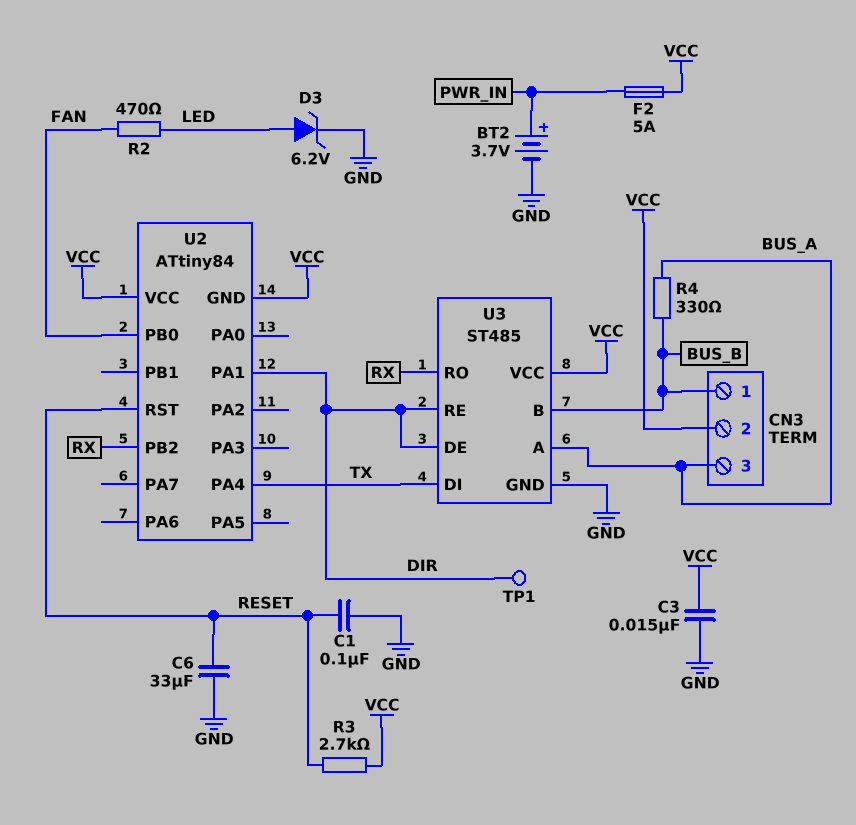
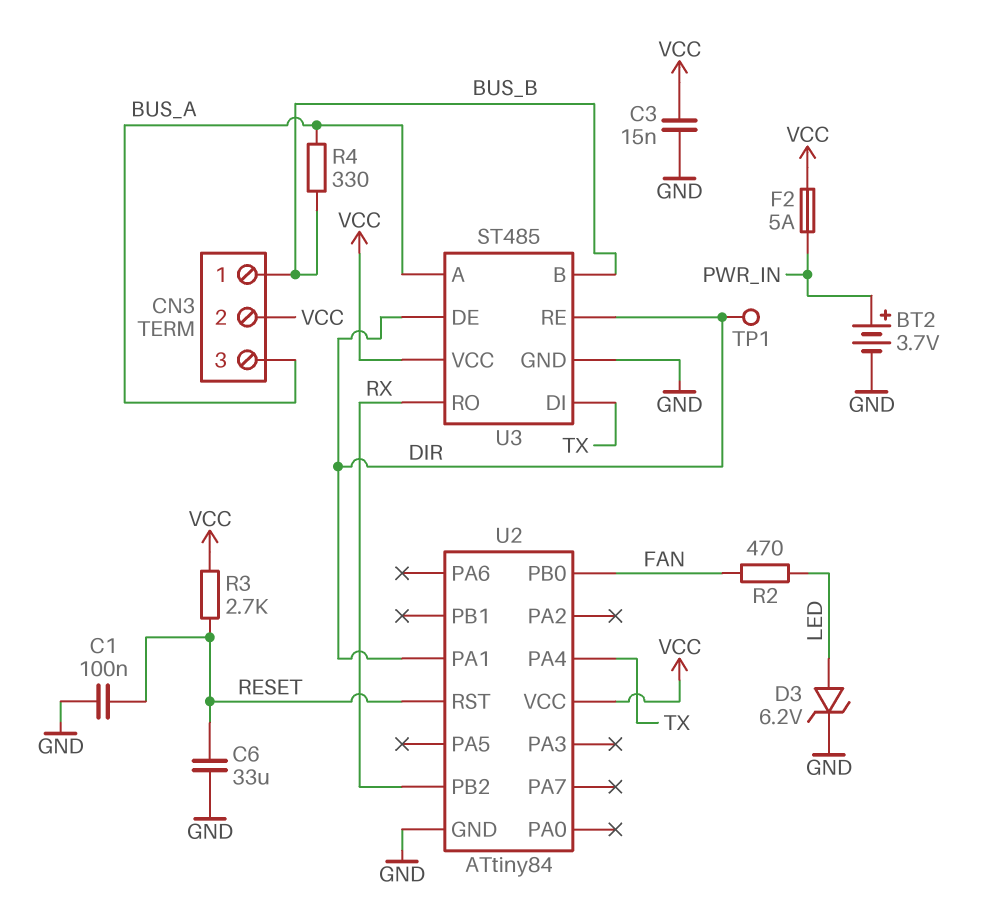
U2 pin GND: VCC -> GND

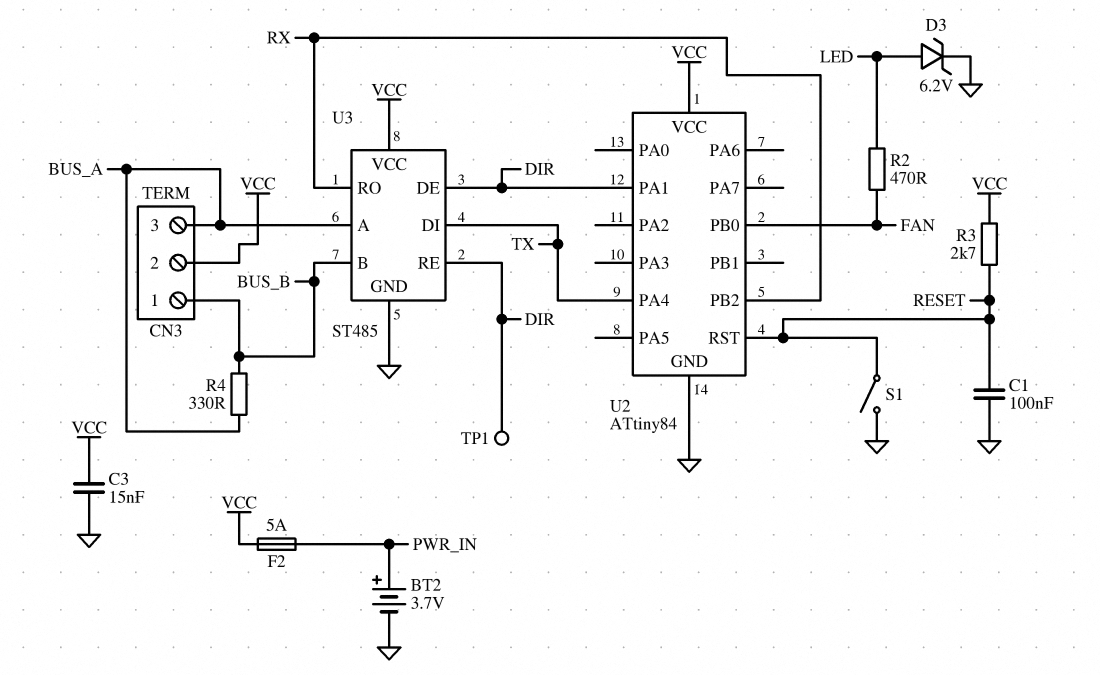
C6: 33uF (GND, RESET) -> none
S1: none -> switch (GND, RESET)

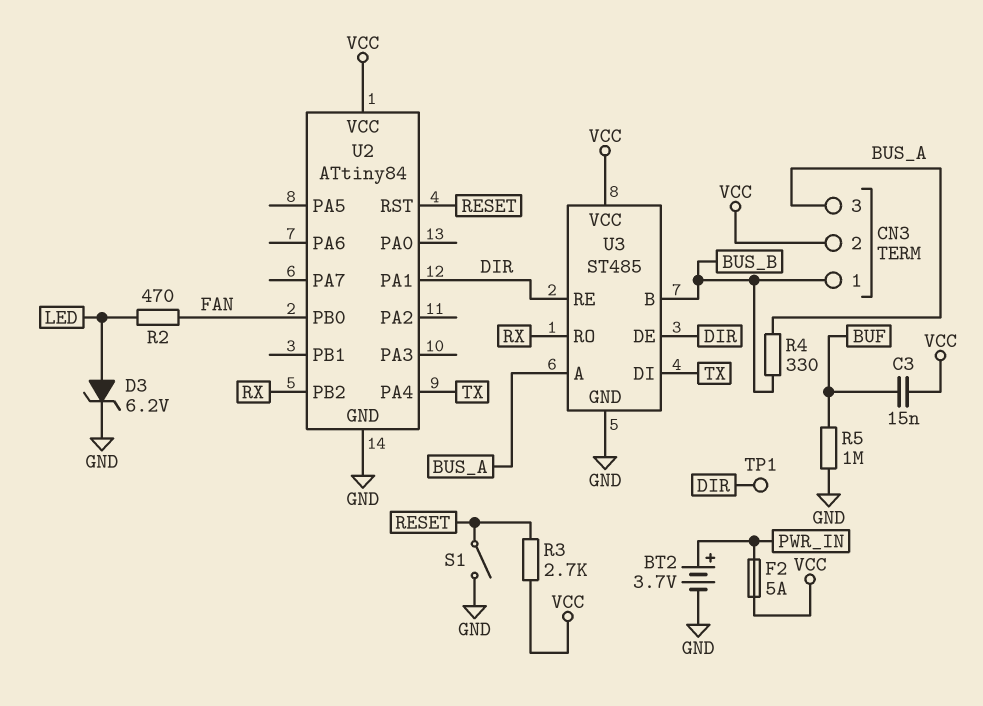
C1: 100nF (GND, RESET) -> none
C3: 15nF (GND, VCC) -> 15nF (BUF, VCC)
R5: none -> 1M (BUF, GND)

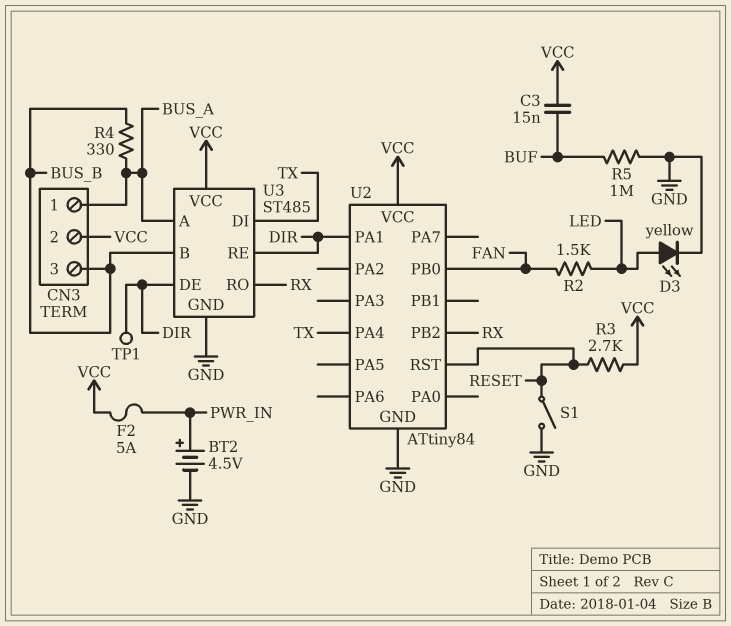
BT2: 3.7V (plus PWR_IN, minus GND) -> 4.5V (plus PWR_IN, minus GND)
CN3 pin 1: BUS_B -> BUS_A
CN3 pin 3: BUS_A -> BUS_B
D3: zener 6.2V (A LED, K GND) -> LED yellow (A LED, K GND)
R2: 470 (FAN, LED) -> 1.5k (FAN, LED)

